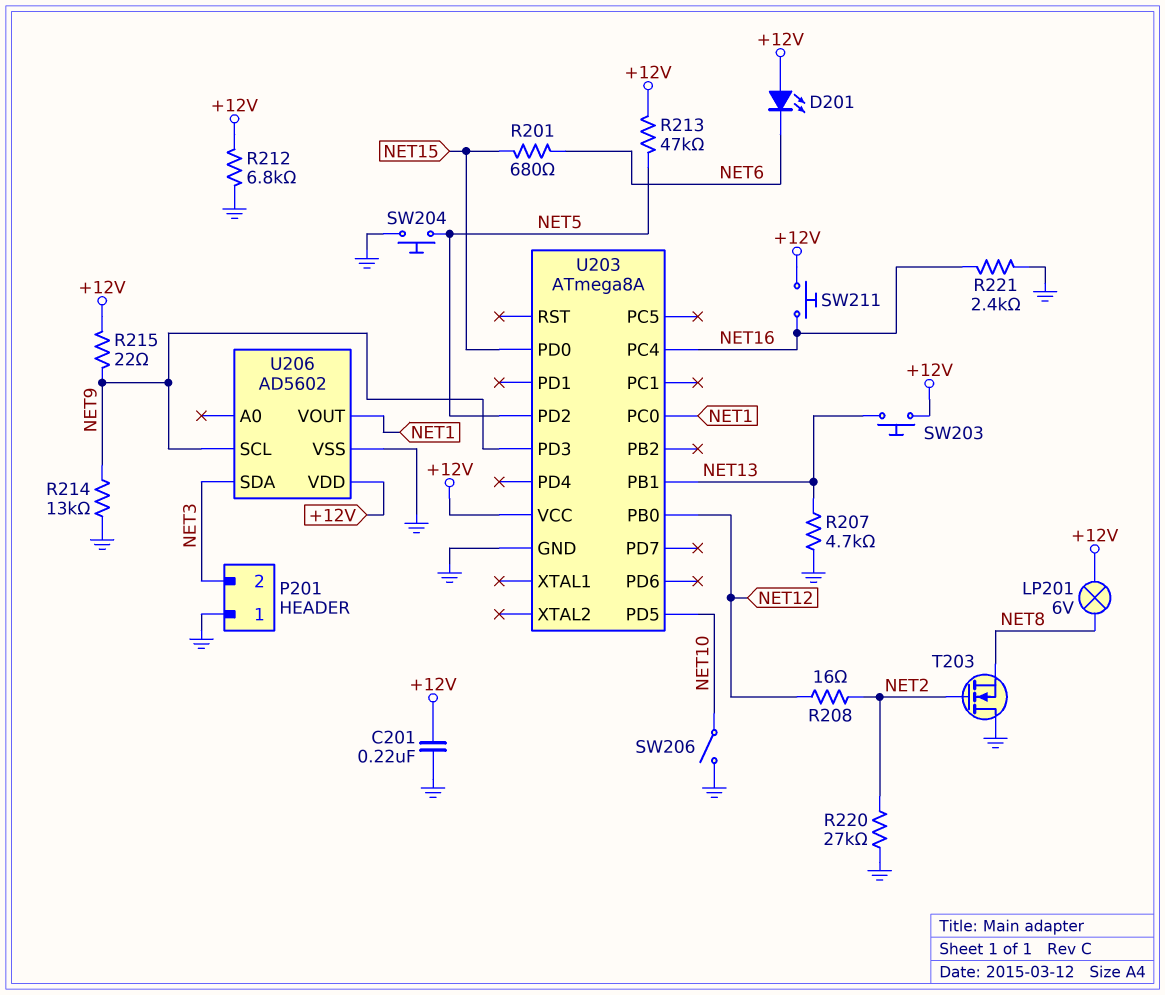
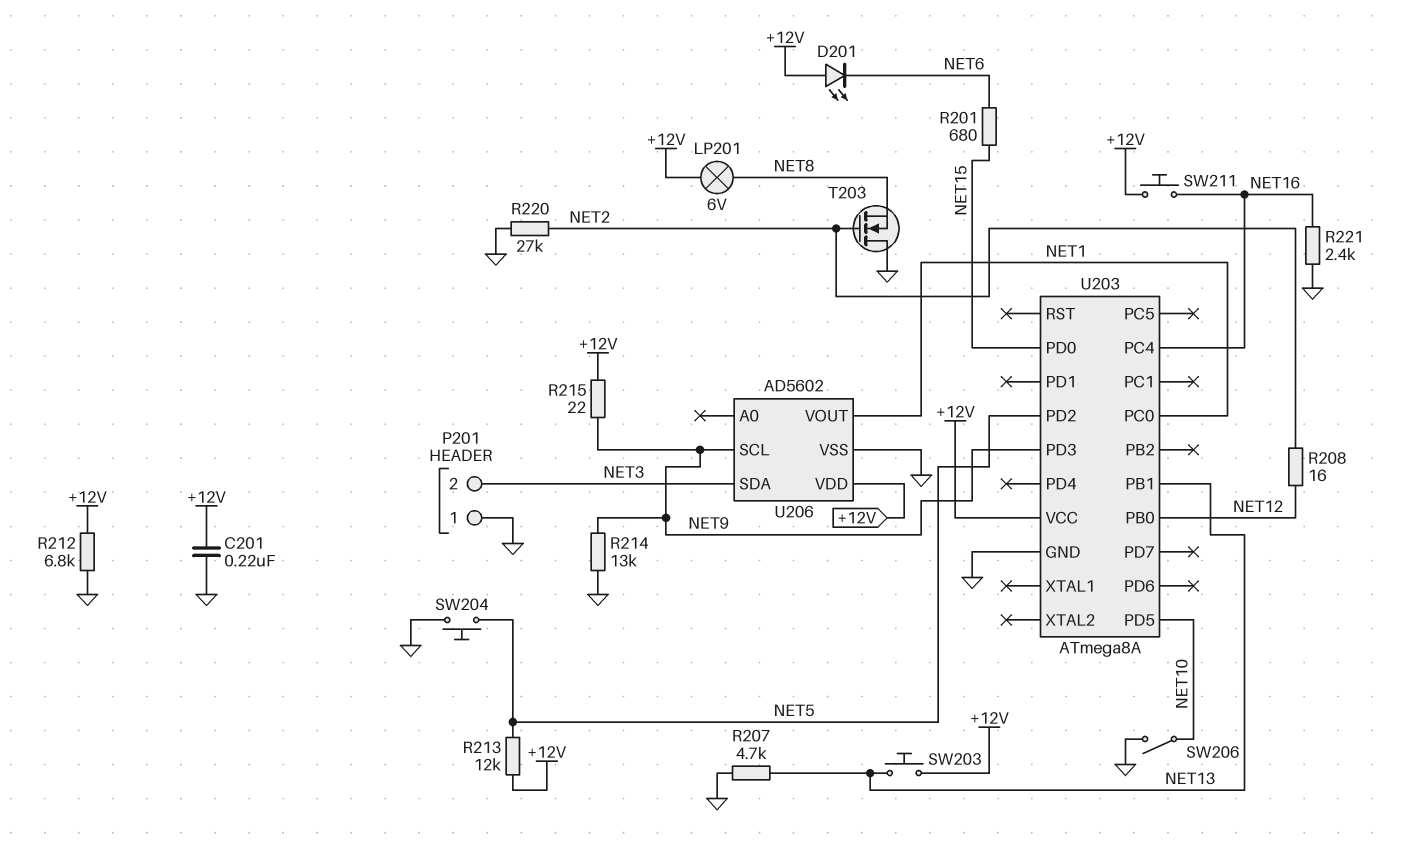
R213: 47k (+12V, NET5) -> 12k (+12V, NET5)

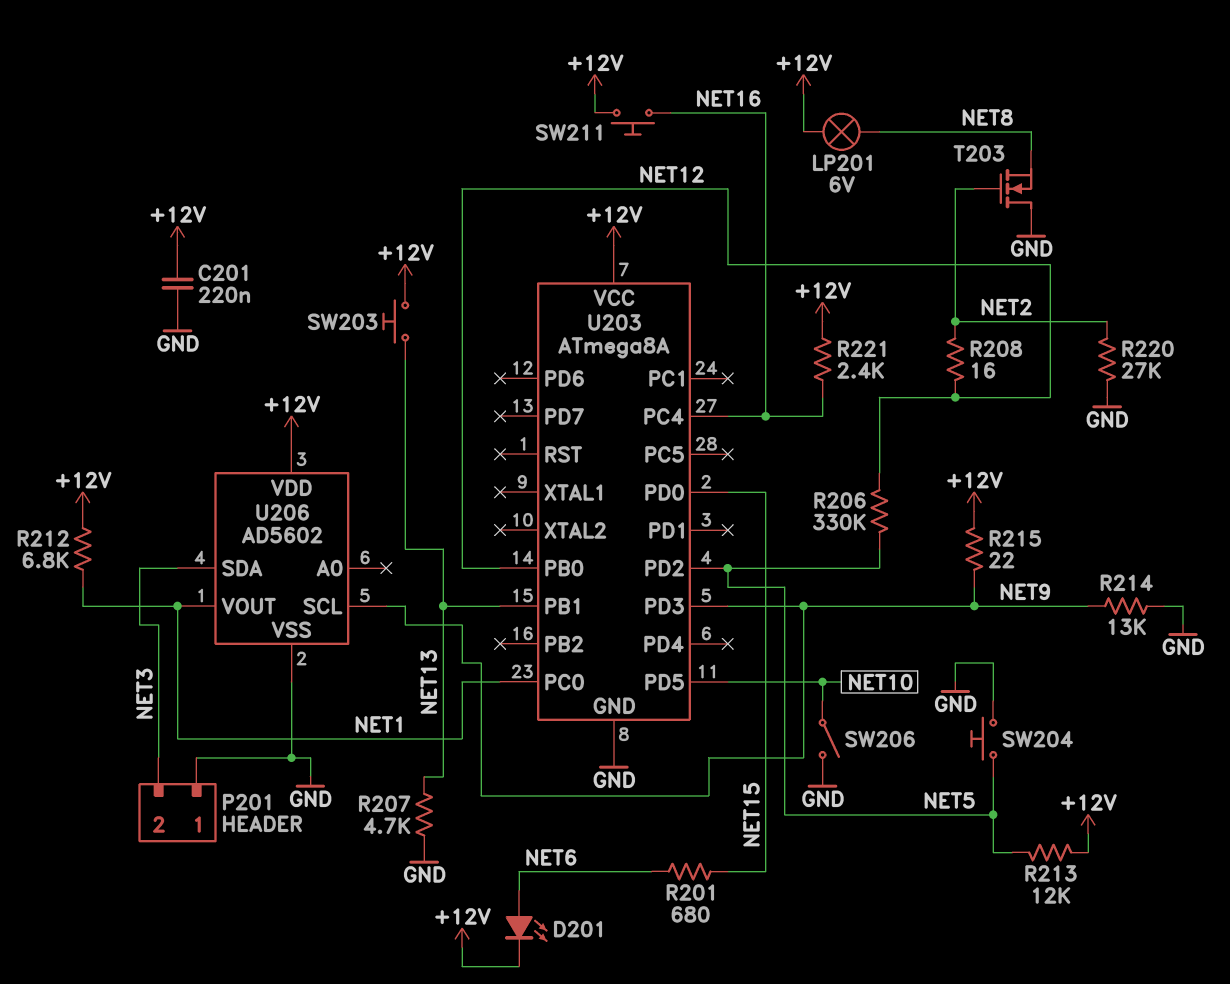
D201: LED (A +12V, K NET6) -> LED (A NET6, K +12V)
R206: none -> 330k (NET5, NET12)
R212: 6.8k (+12V, GND) -> 6.8k (+12V, NET1)
R221: 2.4k (GND, NET16) -> 2.4k (+12V, NET16)

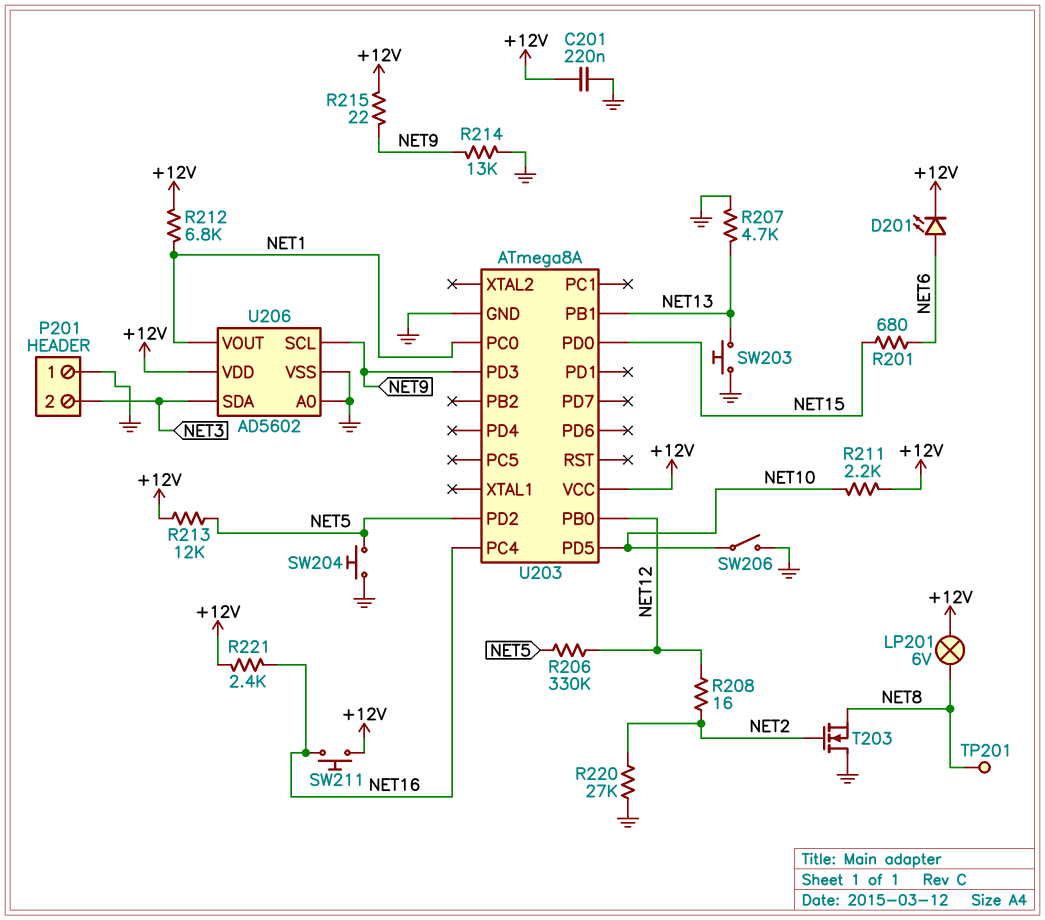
R211: none -> 2.2k (+12V, NET10)
SW203: button (+12V, NET13) -> button (GND, NET13)
TP201: none -> test point (NET8)
U206 pin A0: none -> GND

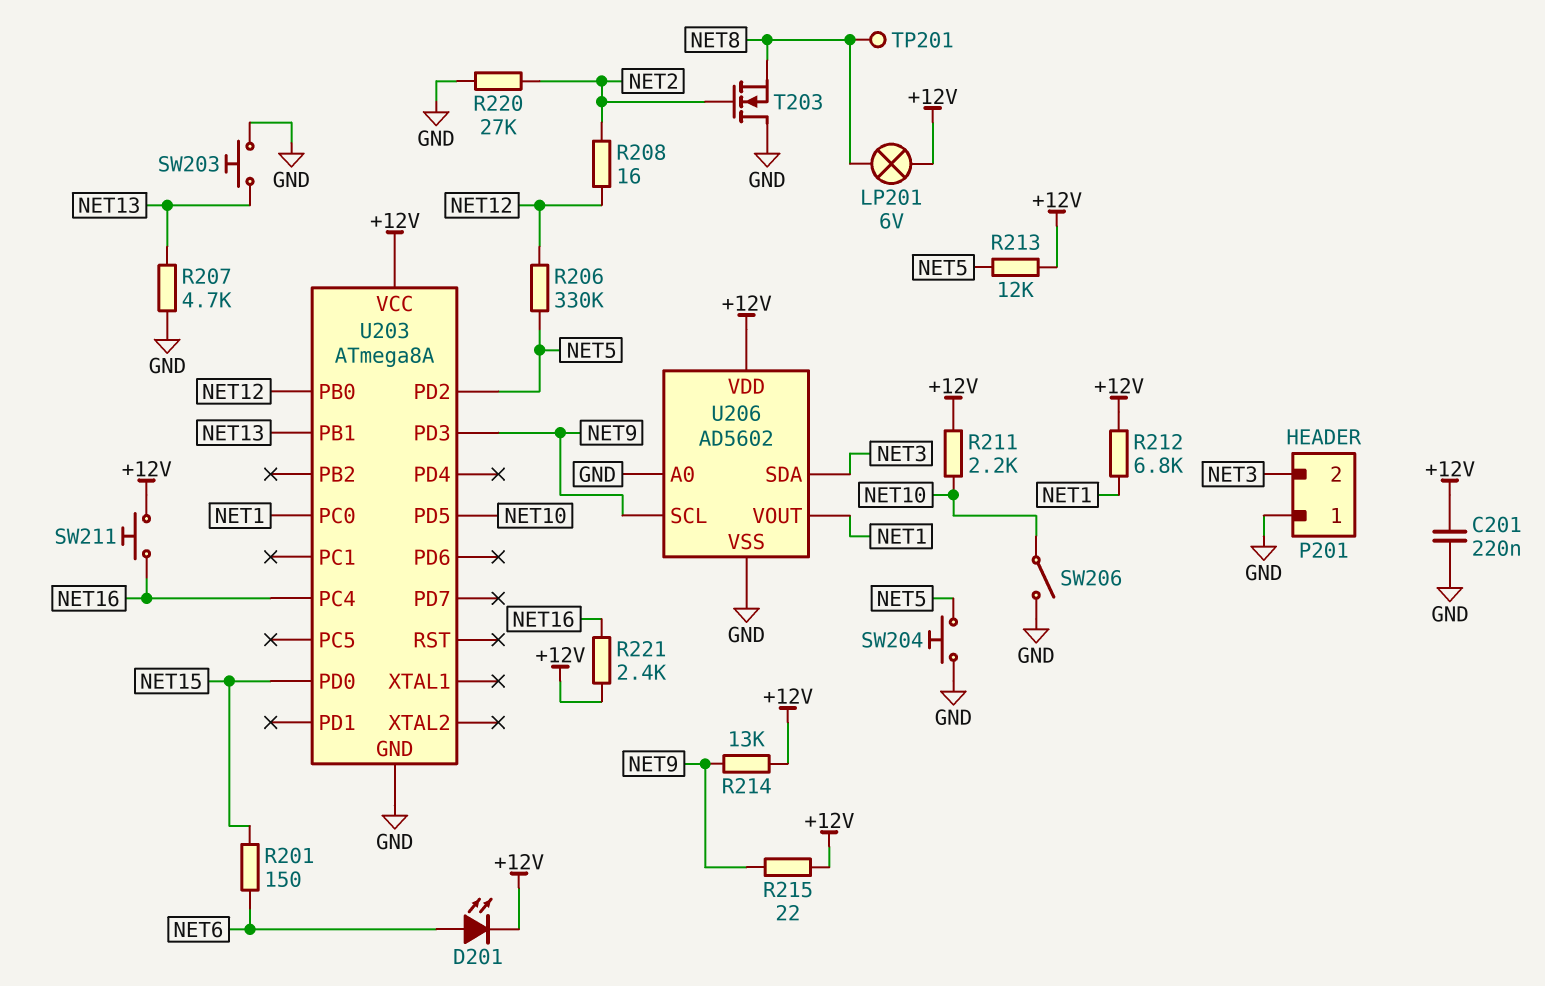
R201: 680 (NET6, NET15) -> 150 (NET6, NET15)
R214: 13k (GND, NET9) -> 13k (+12V, NET9)

